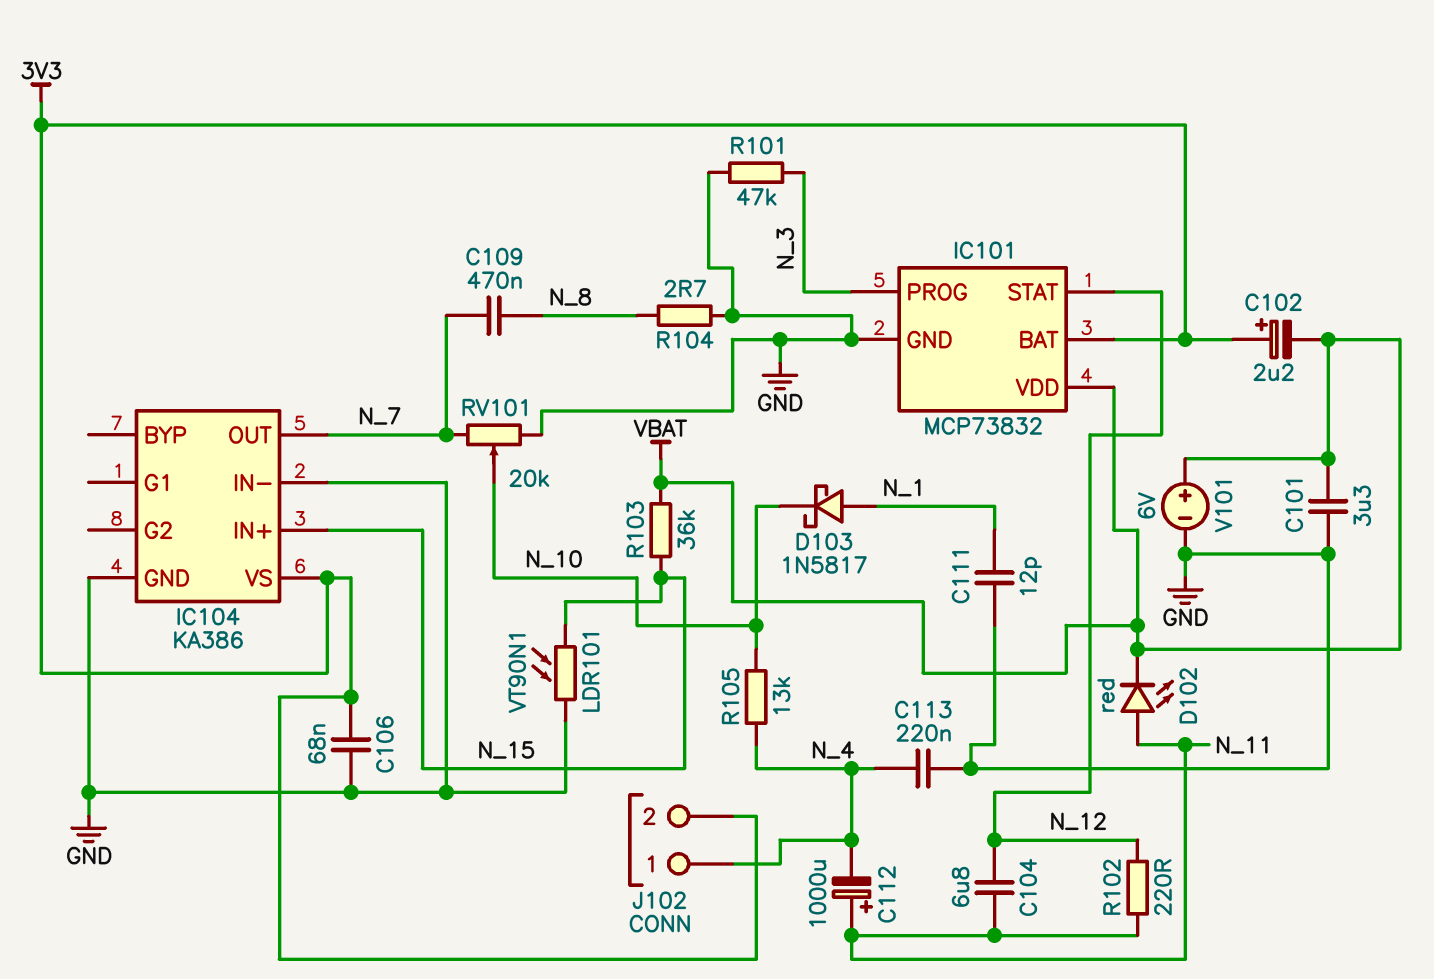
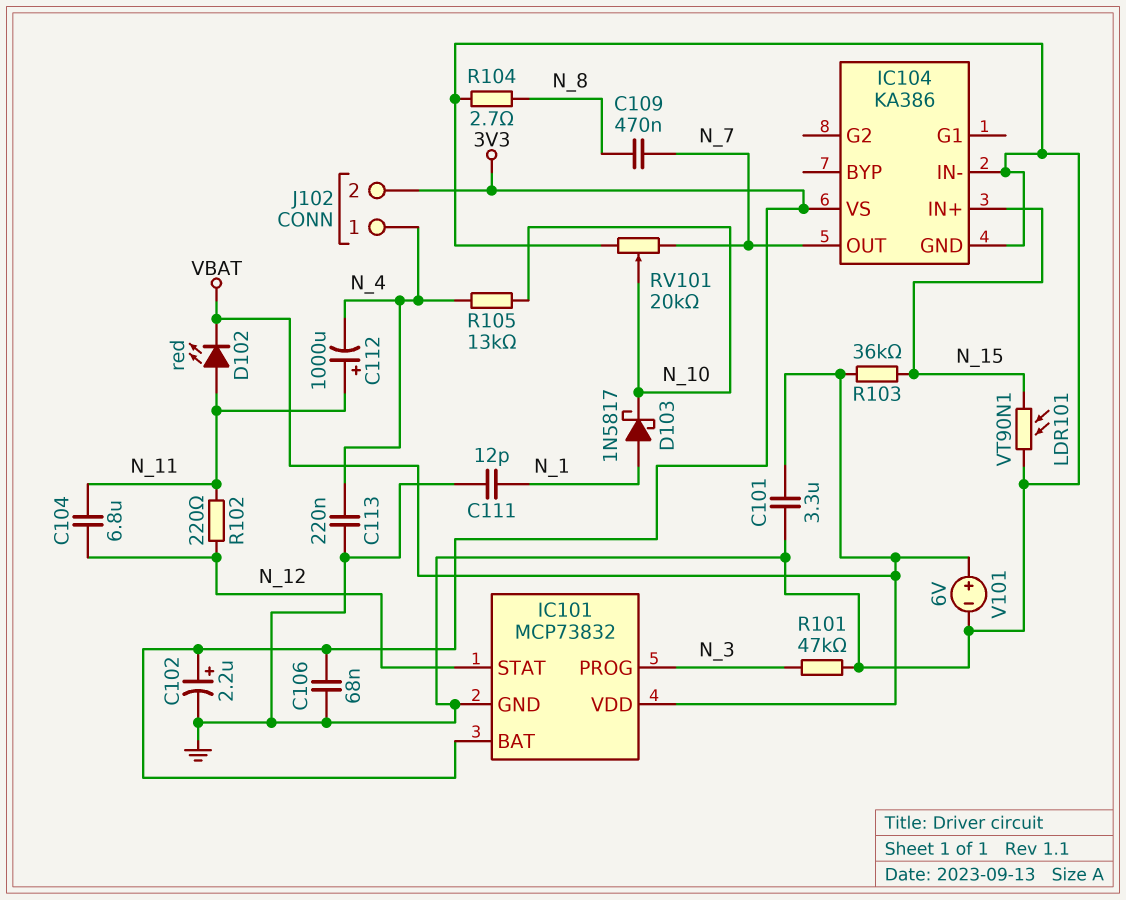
C102: 2.2uF (plus 3V3, minus VBAT) -> 2.2uF (plus 3V3, minus GND)

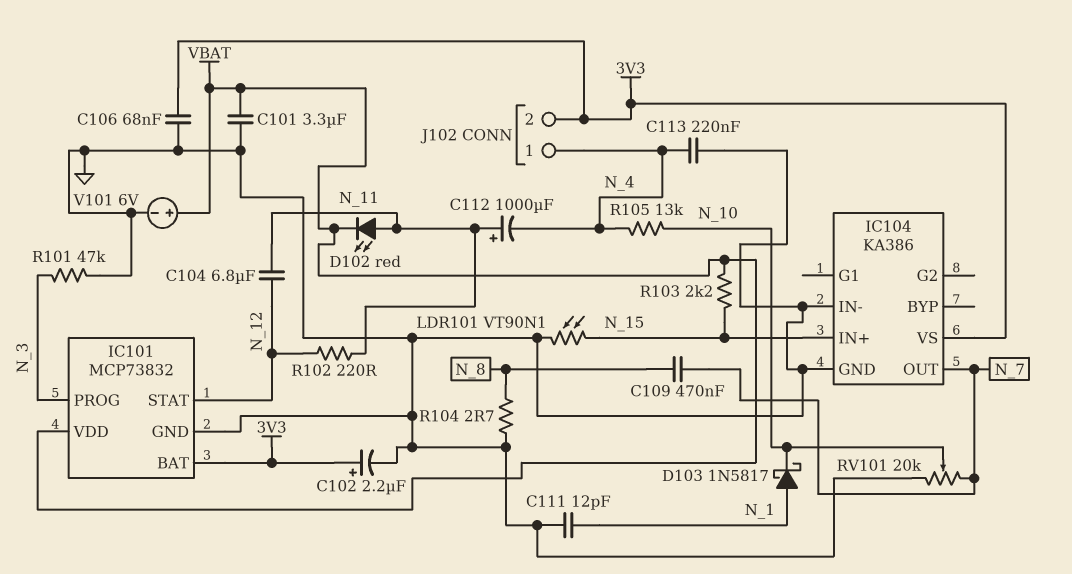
R103: 36k (N_15, VBAT) -> 2.2k (N_15, VBAT)

